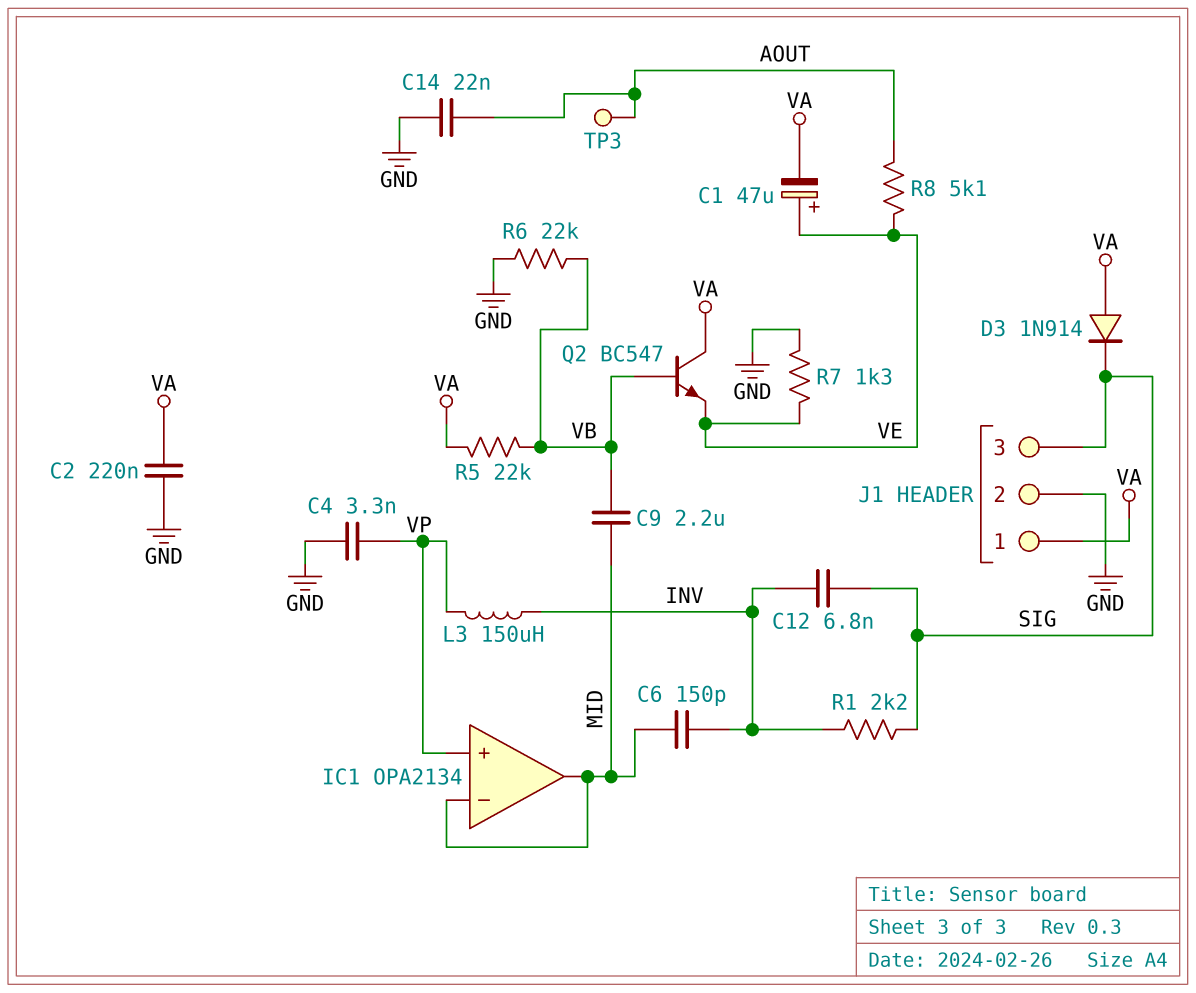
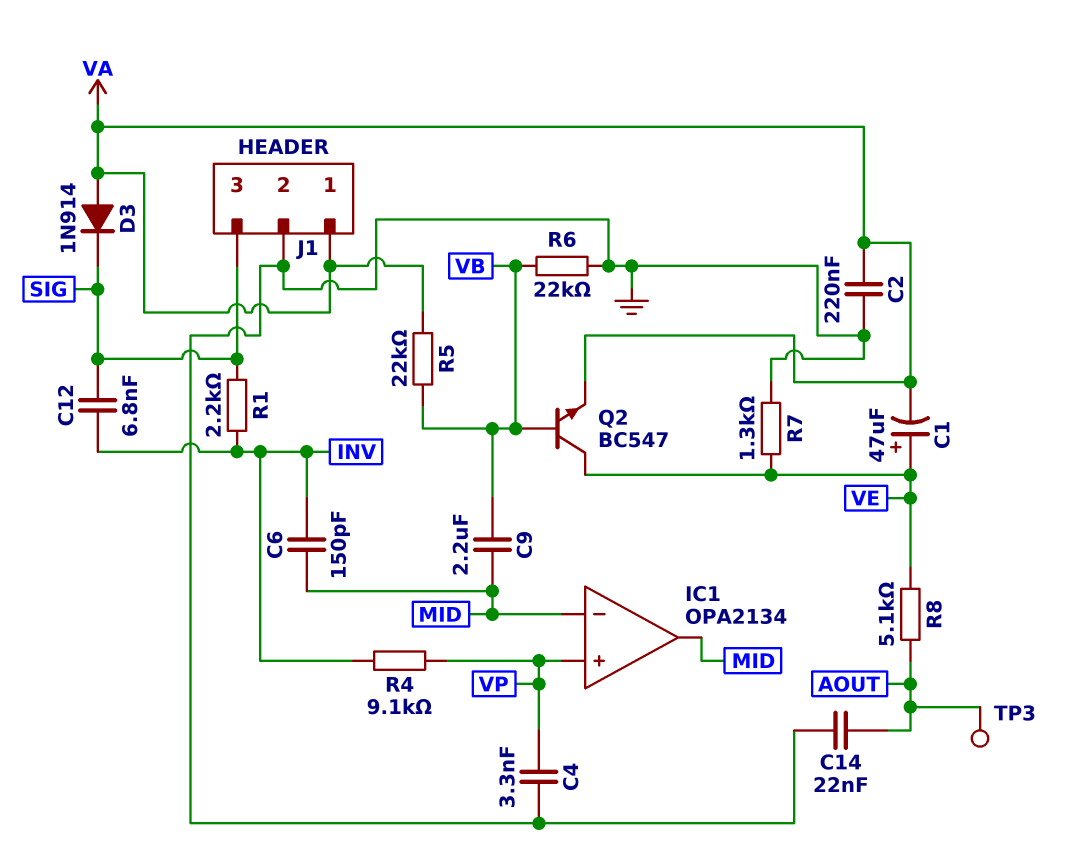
L3: 150uH (INV, VP) -> none
Q2: NPN BC547 (B VB, C VA, E VE) -> NPN BC547 (B VB, C VE, E VA)
R4: none -> 9.1k (INV, VP)

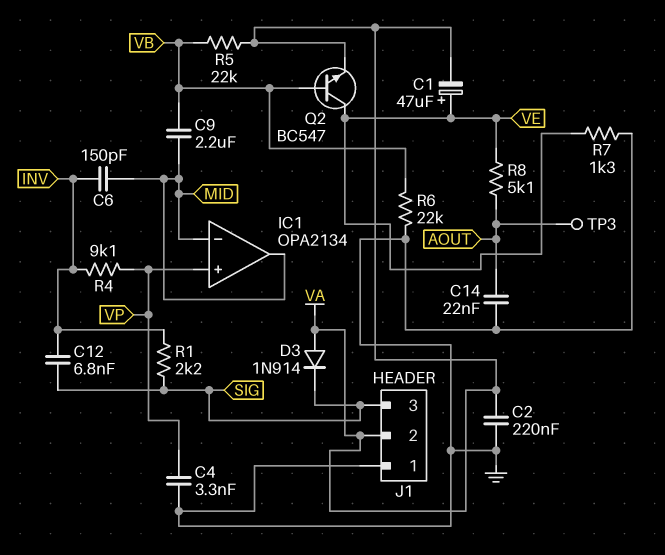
J1 pin 1: VA -> GND
J1 pin 2: GND -> VA

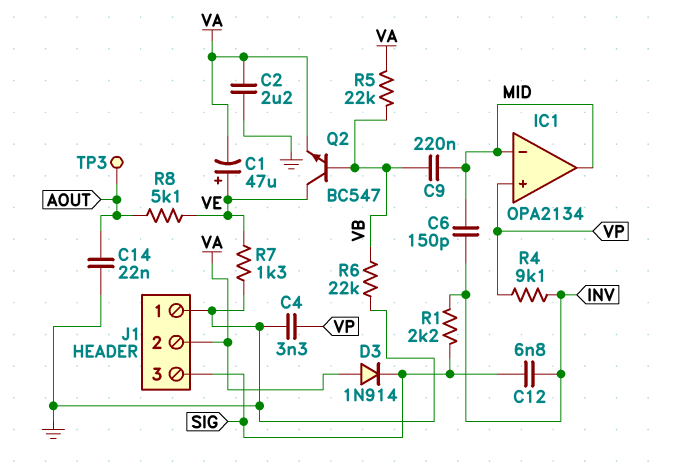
C2: 220nF (GND, VA) -> 2.2uF (GND, VA)
C9: 2.2uF (MID, VB) -> 220nF (MID, VB)

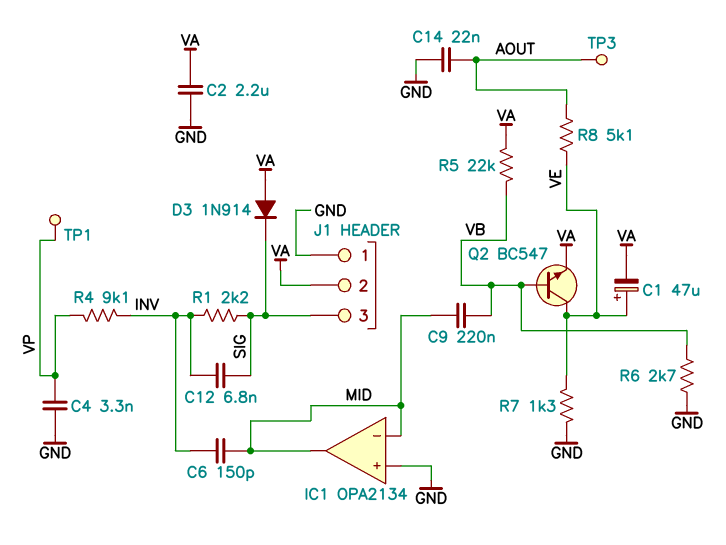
IC1 pin in+: VP -> GND
R6: 22k (GND, VB) -> 2.7k (GND, VB)
TP1: none -> test point (VP)

